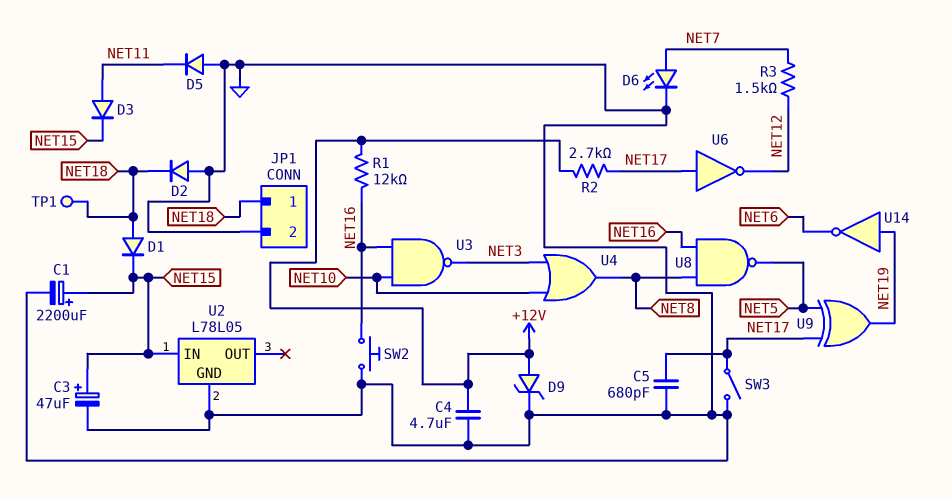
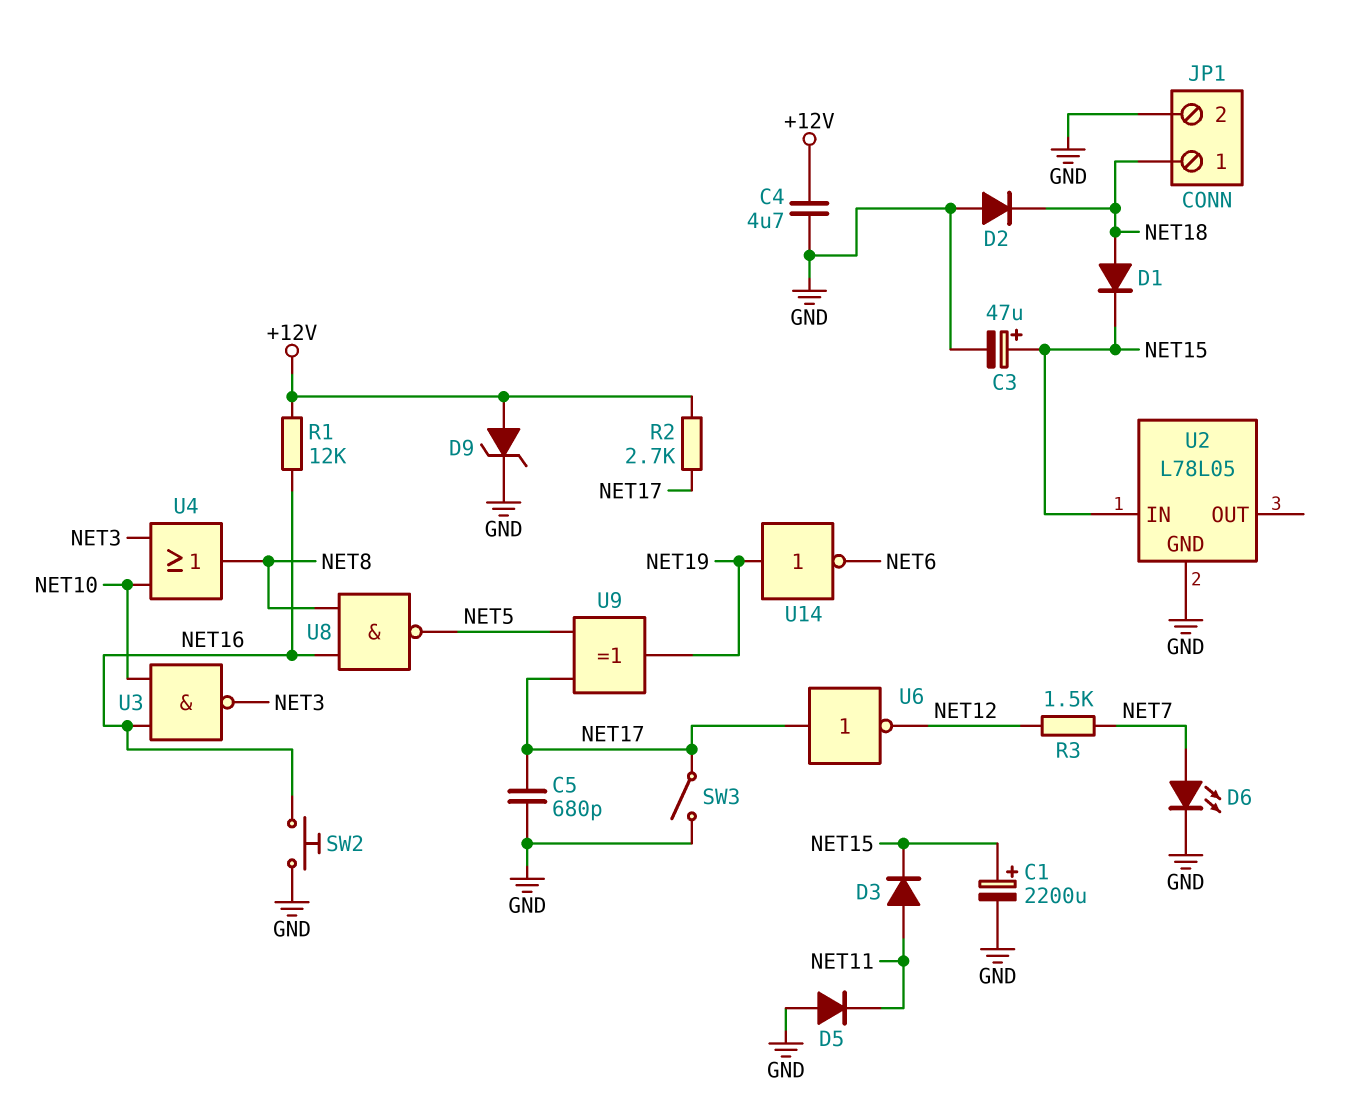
TP1: test point (NET18) -> none

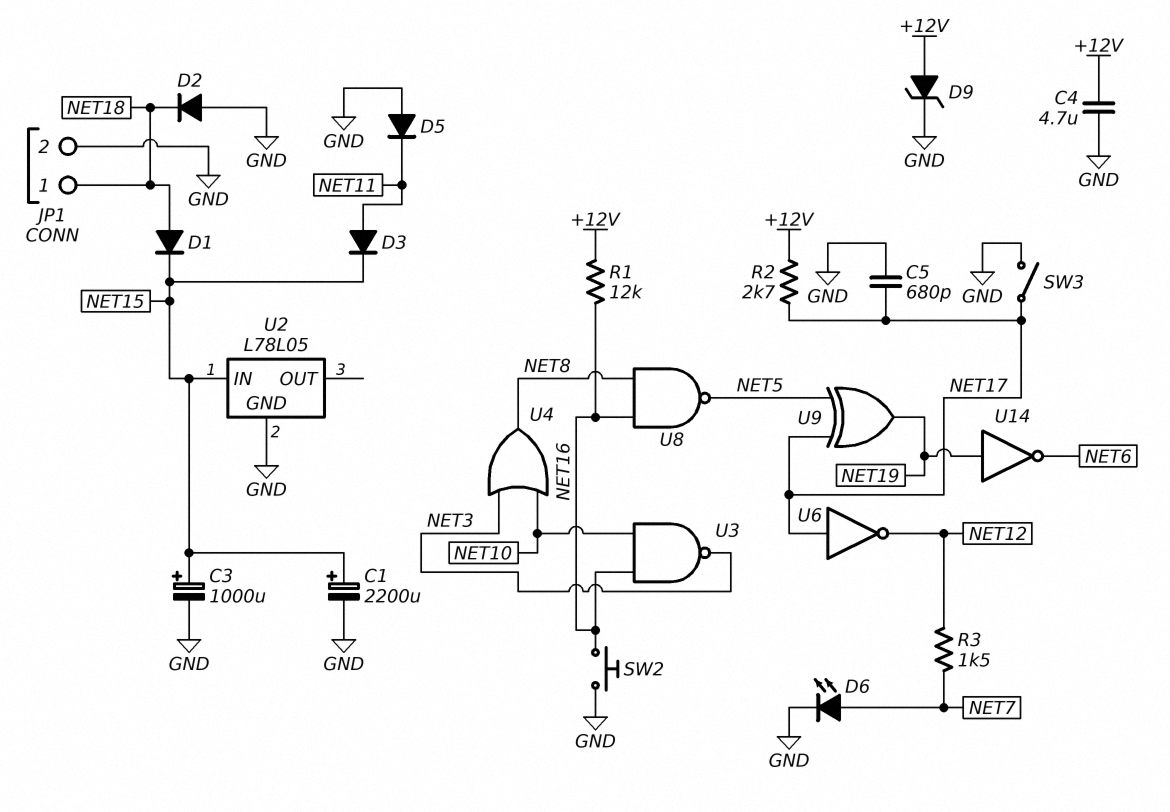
C3: 47uF (plus NET15, minus GND) -> 1000uF (plus NET15, minus GND)

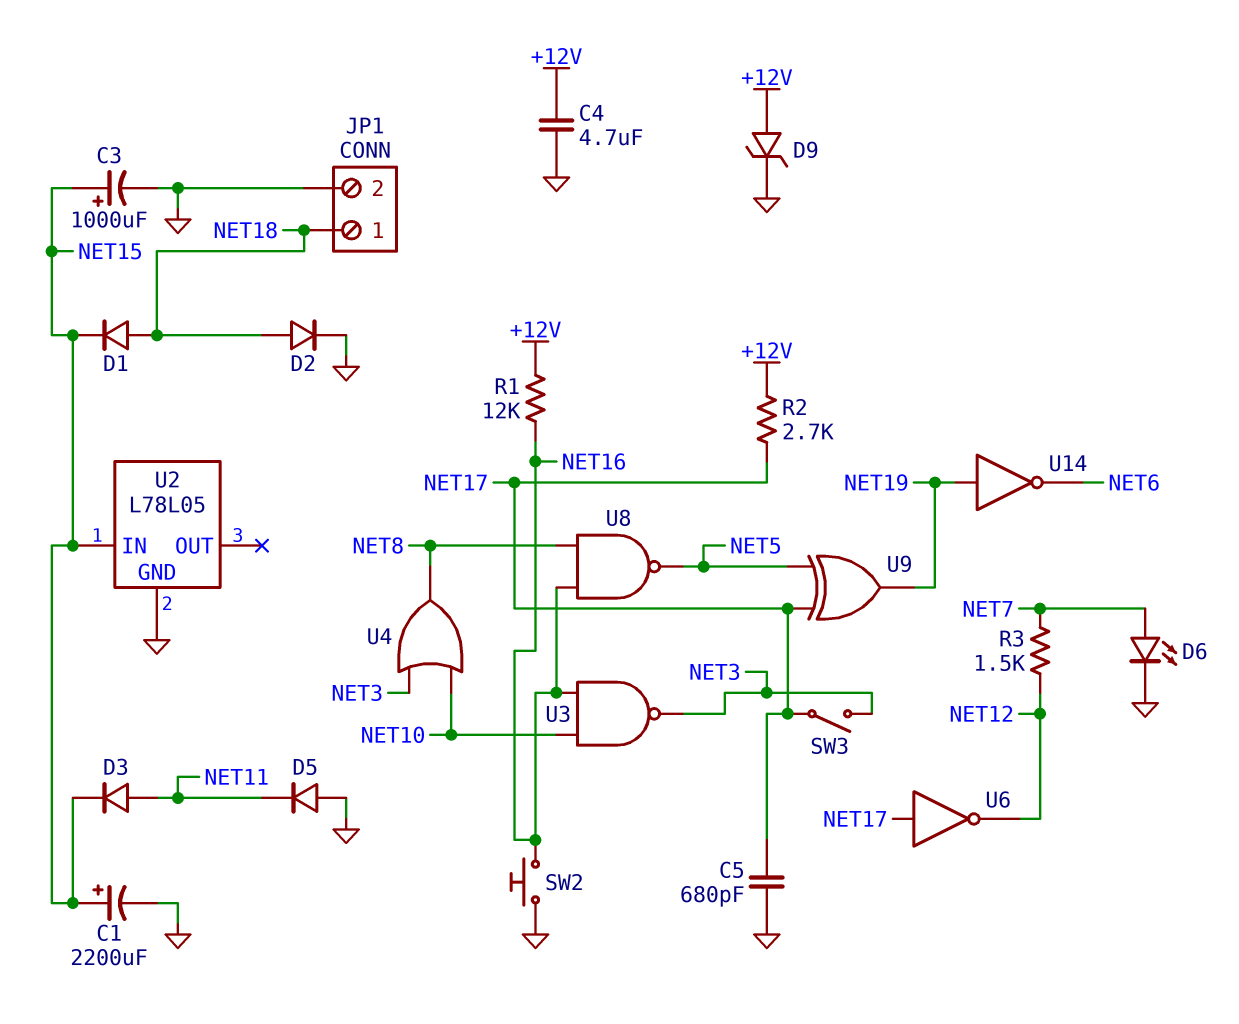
D2: diode (A GND, K NET18) -> diode (A NET18, K GND)
SW3: switch (GND, NET17) -> switch (NET3, NET17)

